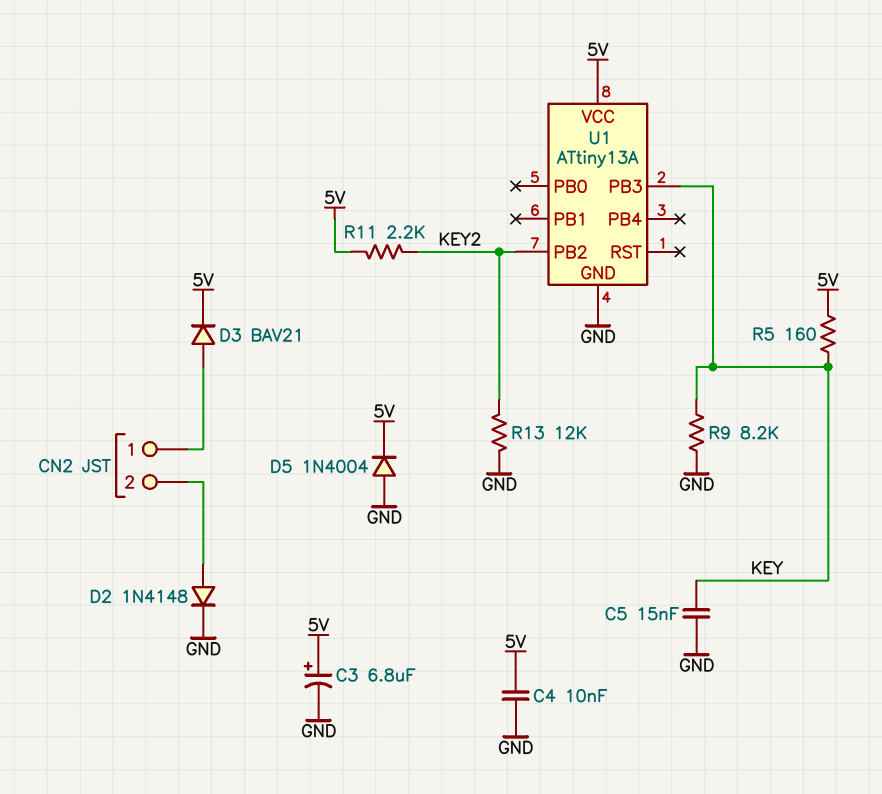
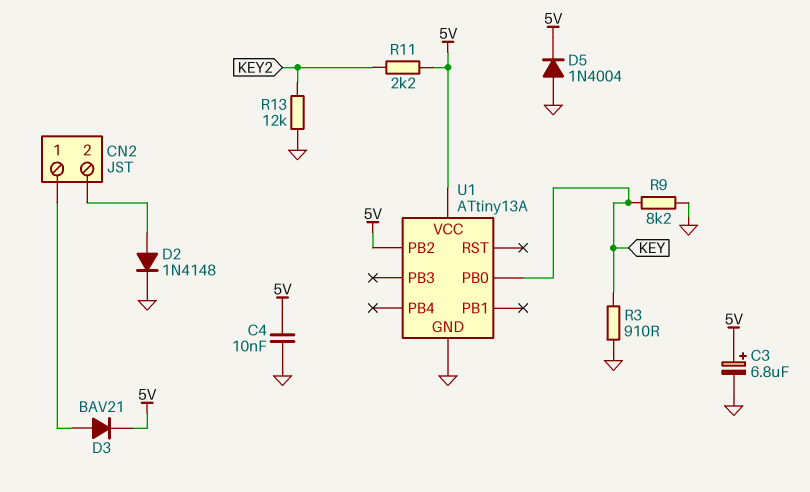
C5: 15nF (GND, KEY) -> none
R3: none -> 910 (GND, KEY)
R5: 160 (5V, KEY) -> none
U1 pin PB0: none -> KEY
U1 pin PB2: KEY2 -> 5V
U1 pin PB3: KEY -> none

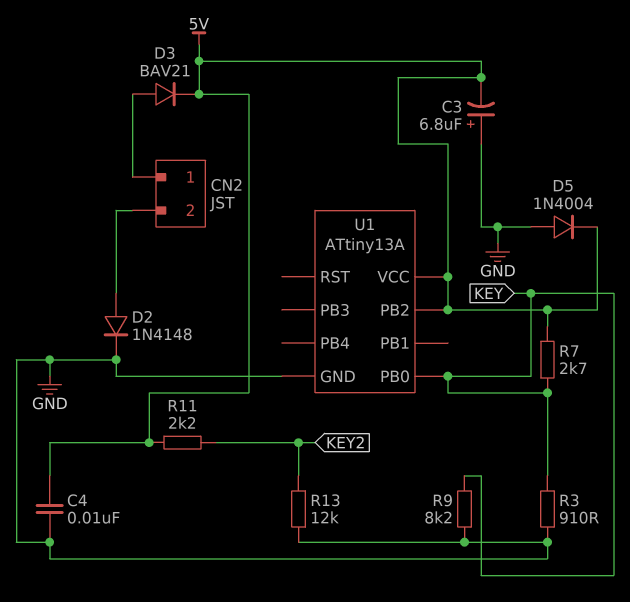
C3: 6.8uF (plus 5V, minus GND) -> 6.8uF (plus GND, minus 5V)
R7: none -> 2.7k (5V, KEY)

